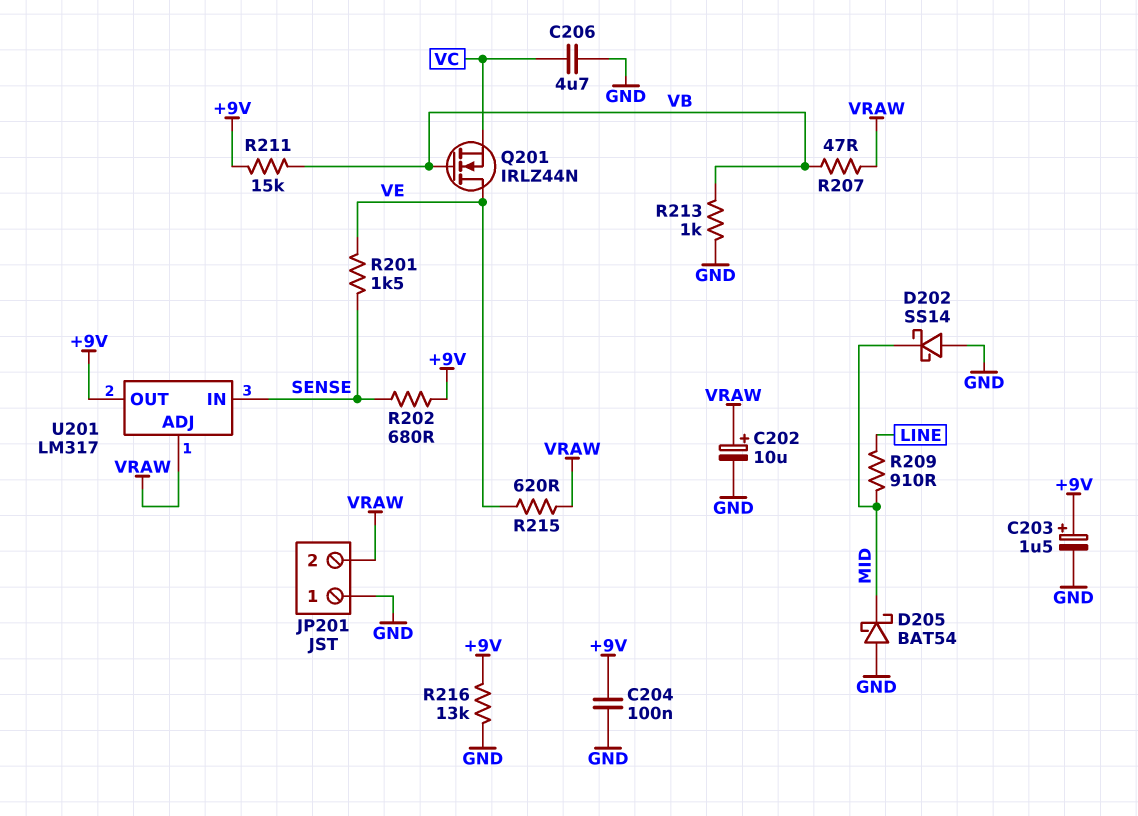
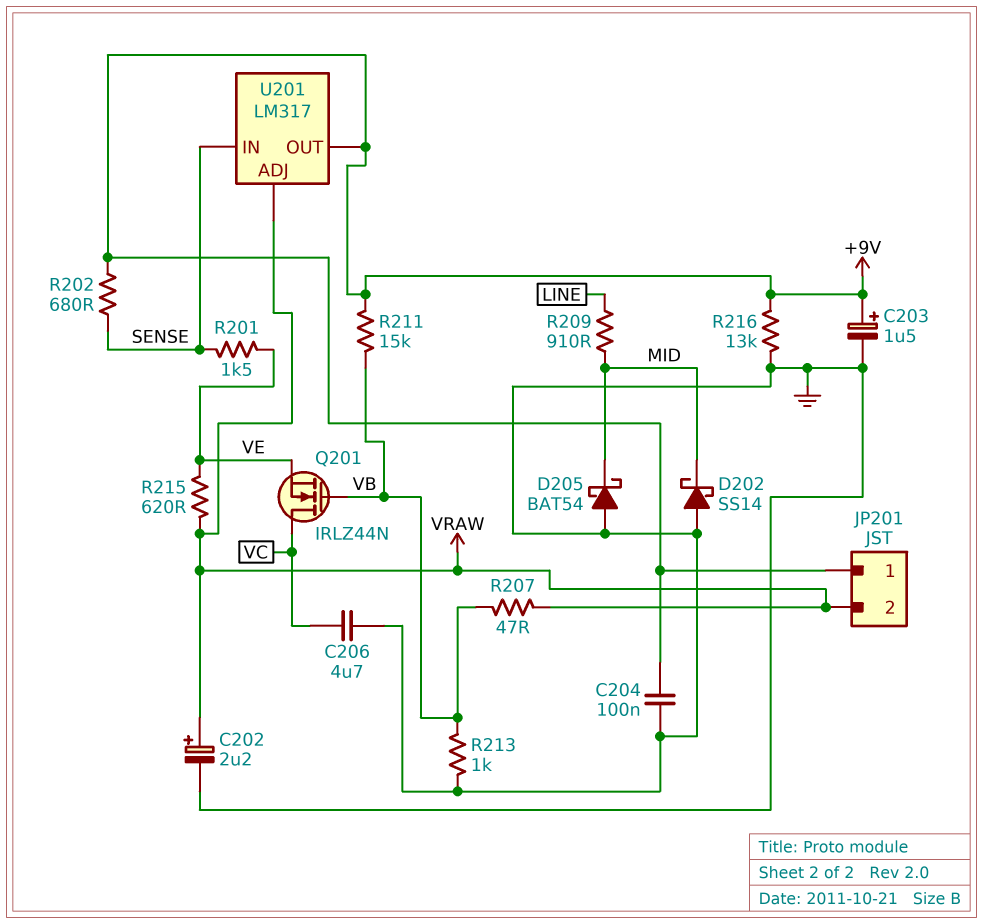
C202: 10uF (plus VRAW, minus GND) -> 2.2uF (plus VRAW, minus GND)
JP201 pin 1: GND -> +9V
Q201: NMOS IRLZ44N (G VB, D VE, S VC) -> NMOS IRLZ44N (G VB, D VC, S VE)

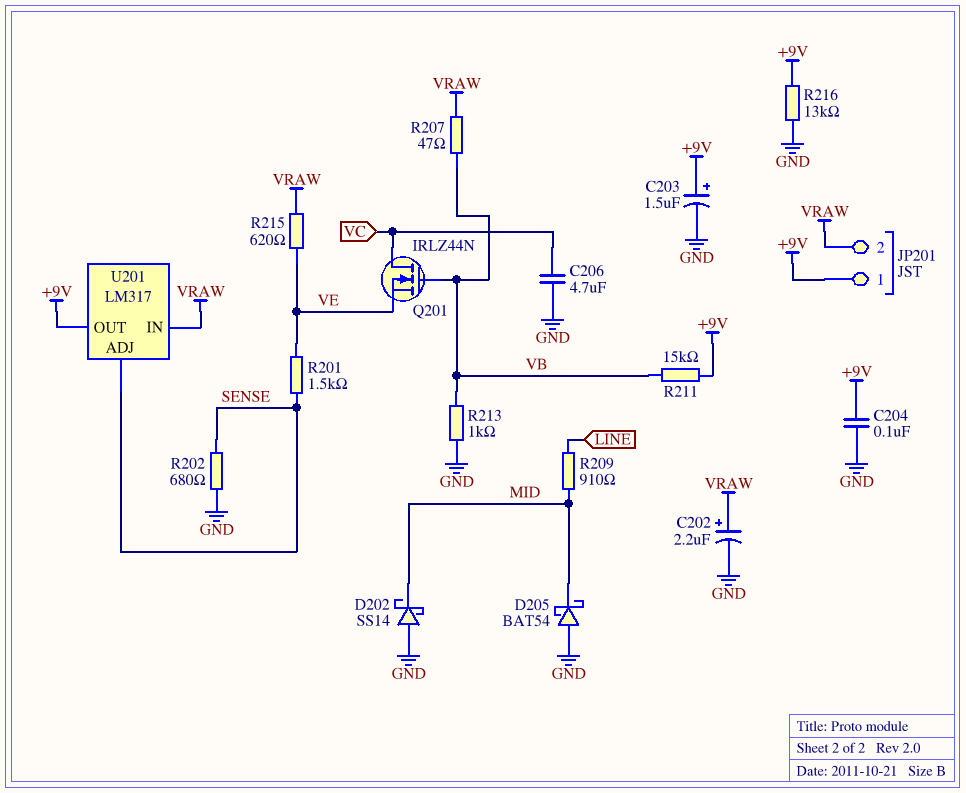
R202: 680 (+9V, SENSE) -> 680 (GND, SENSE)
U201 pin ADJ: VRAW -> SENSE
U201 pin IN: SENSE -> VRAW

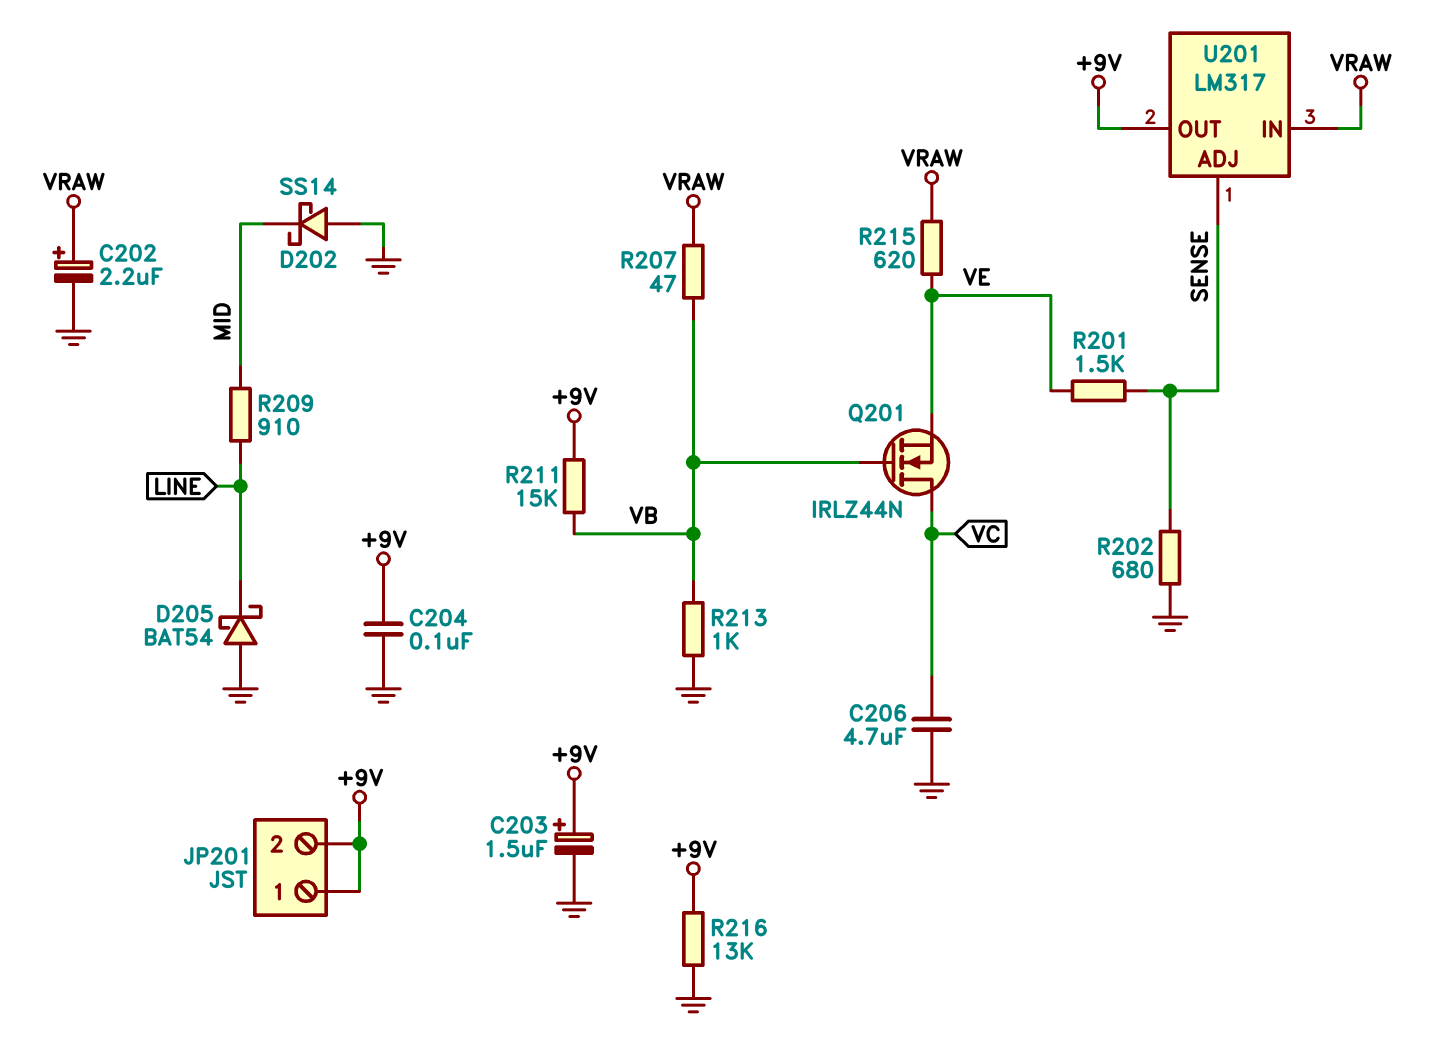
D205: schottky BAT54 (A GND, K MID) -> schottky BAT54 (A GND, K LINE)
JP201 pin 2: VRAW -> +9V

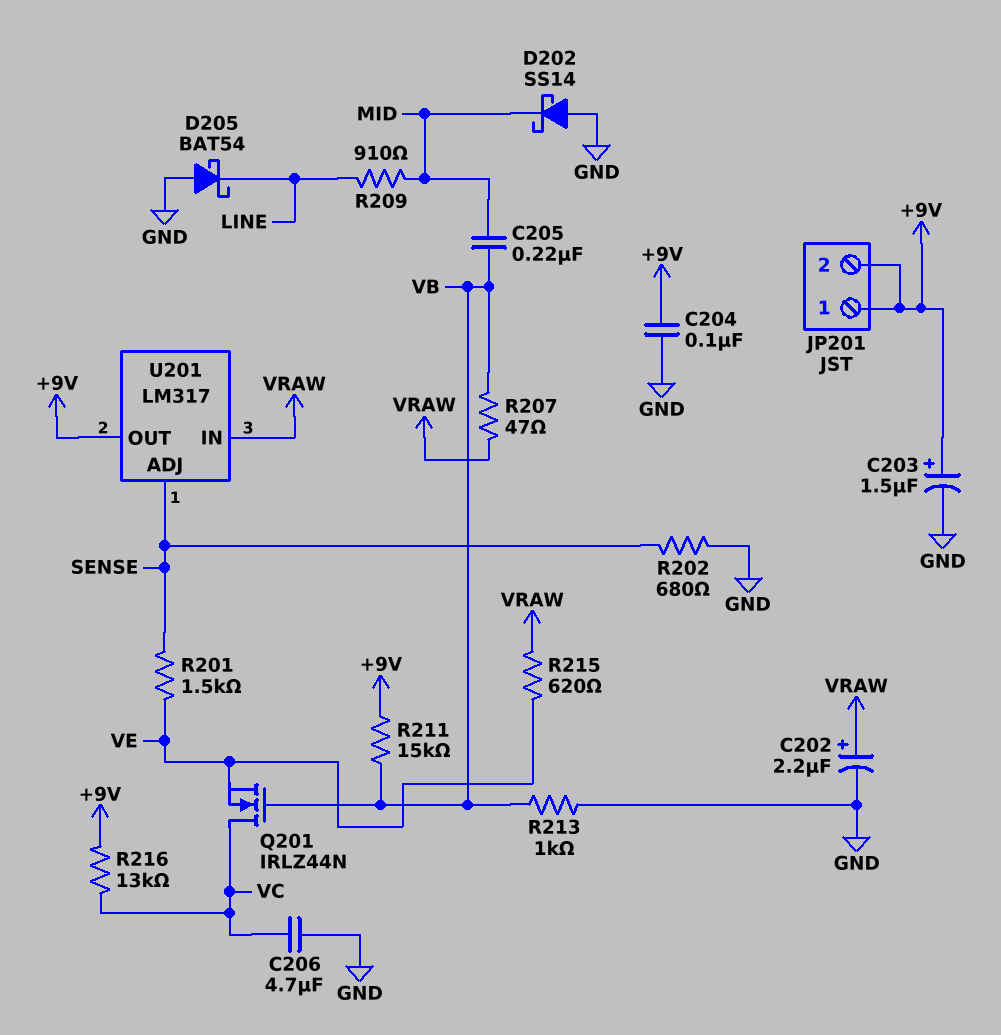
C205: none -> 220nF (MID, VB)
R216: 13k (+9V, GND) -> 13k (+9V, VC)

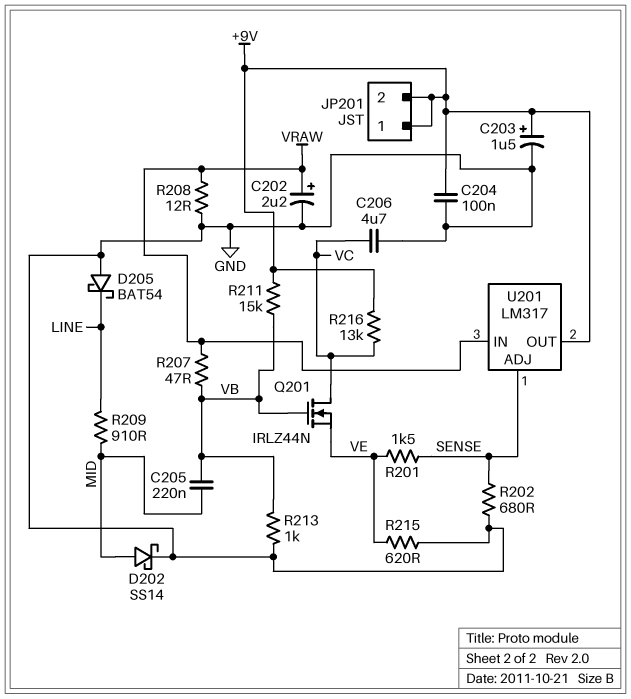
D202: schottky SS14 (A GND, K MID) -> schottky SS14 (A MID, K GND)
R208: none -> 12 (GND, VRAW)
R215: 620 (VE, VRAW) -> 620 (GND, VE)

